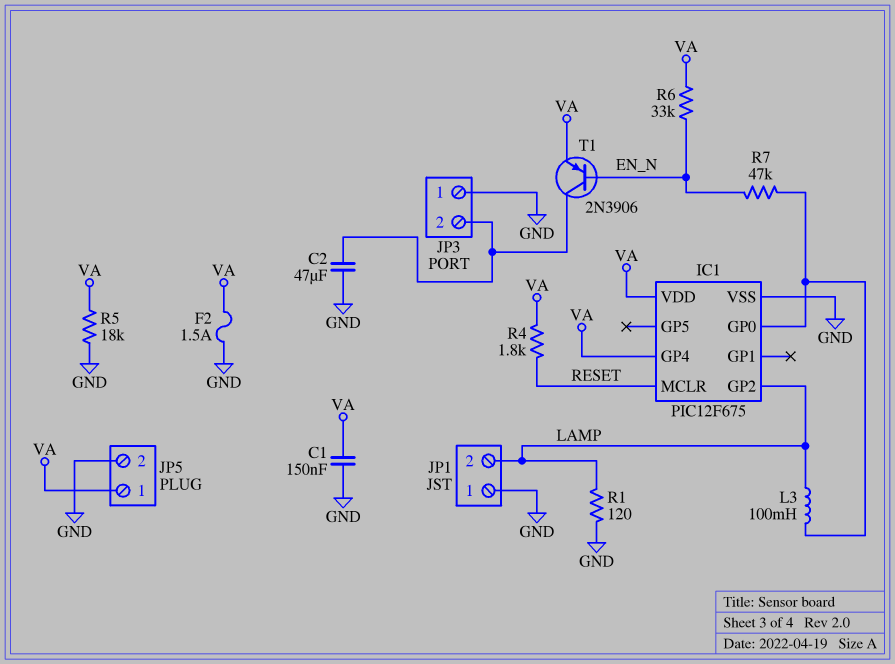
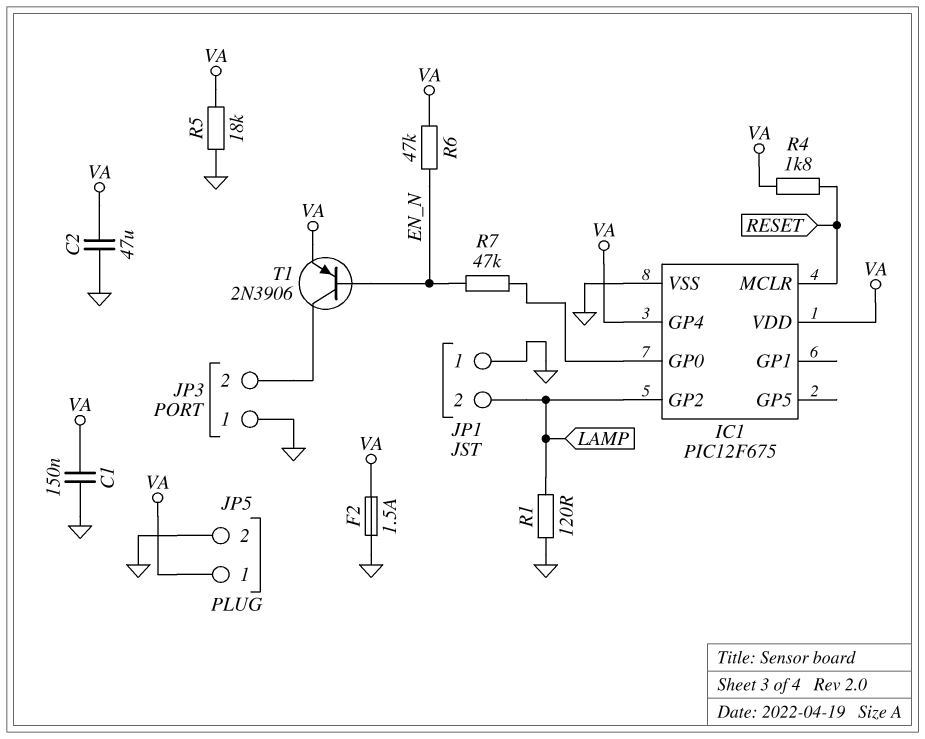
C2: 47uF (GND, JP3/2) -> 47uF (GND, VA)
L3: 100mH (IC1/GP0, LAMP) -> none
R6: 33k (EN_N, VA) -> 47k (EN_N, VA)

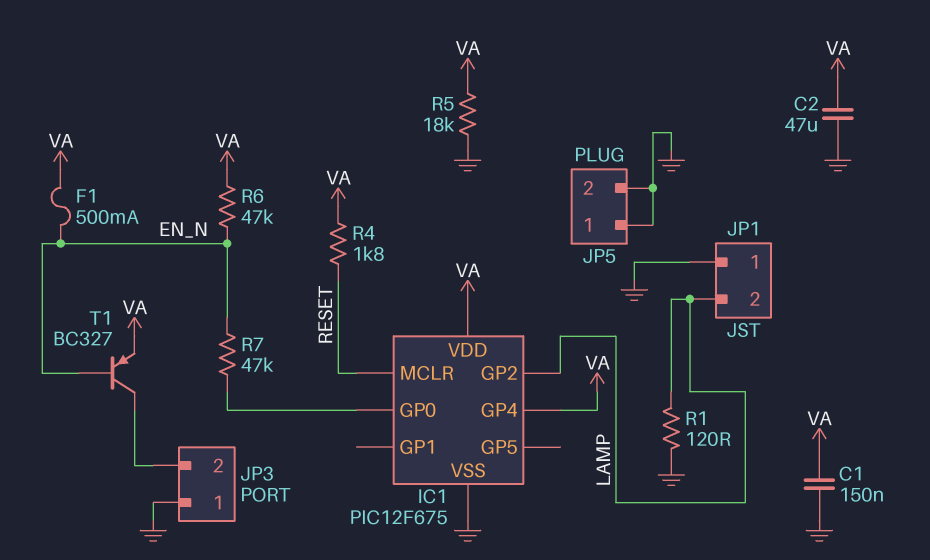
F1: none -> 500mA (EN_N, VA)
F2: 1.5A (GND, VA) -> none
JP5 pin 1: VA -> GND
T1: PNP 2N3906 (B EN_N, C JP3/2, E VA) -> PNP BC327 (B EN_N, C JP3/2, E VA)

